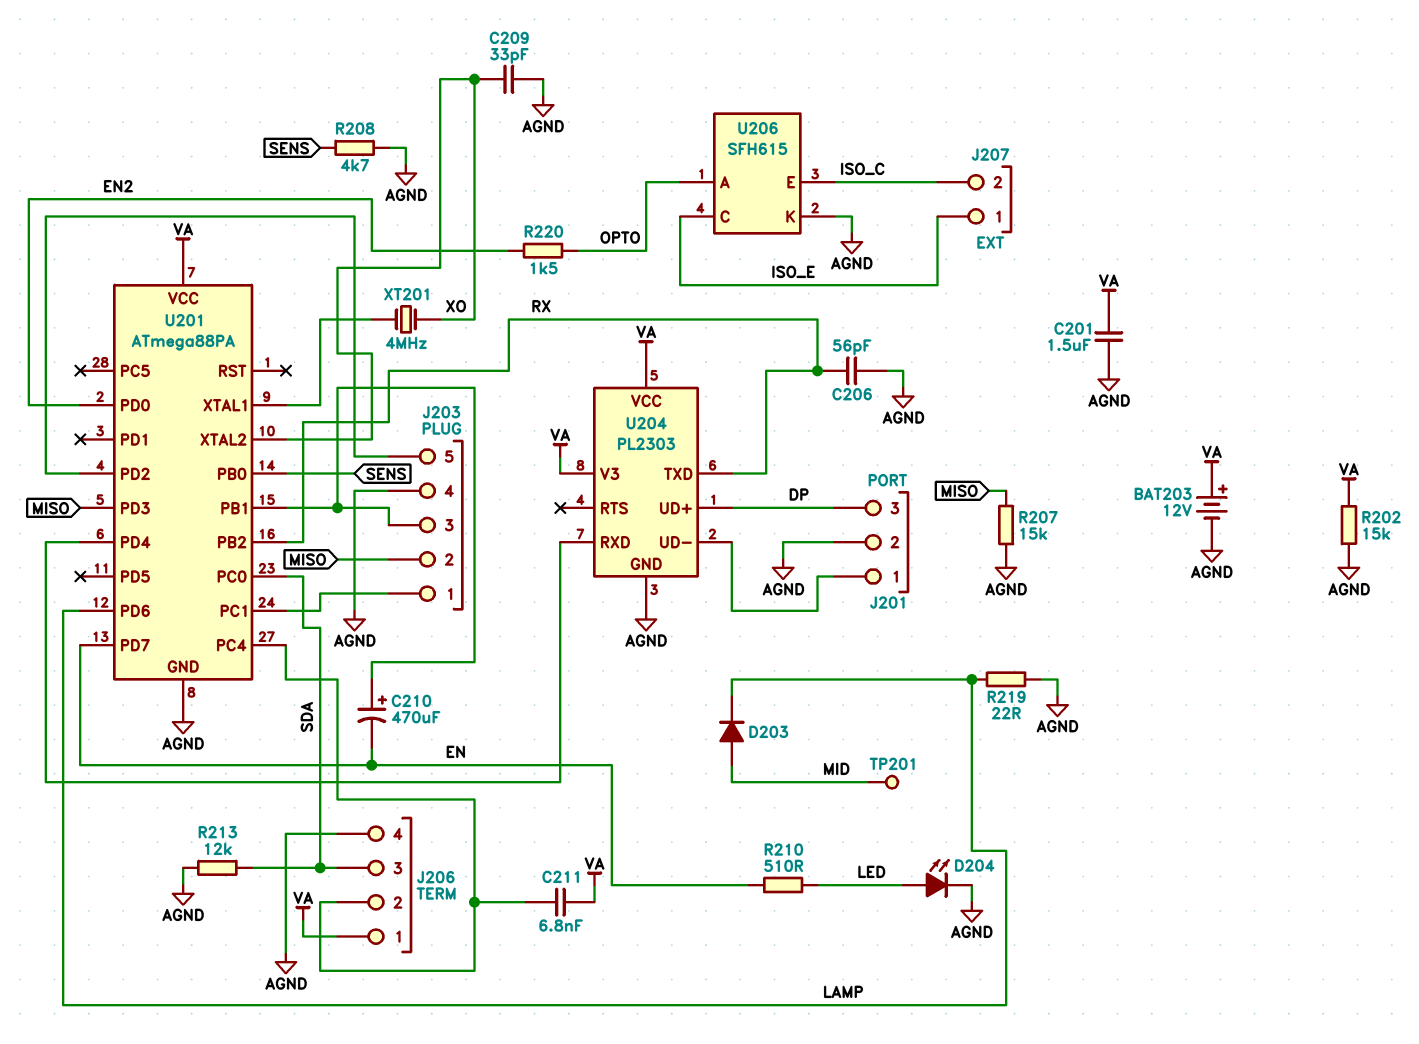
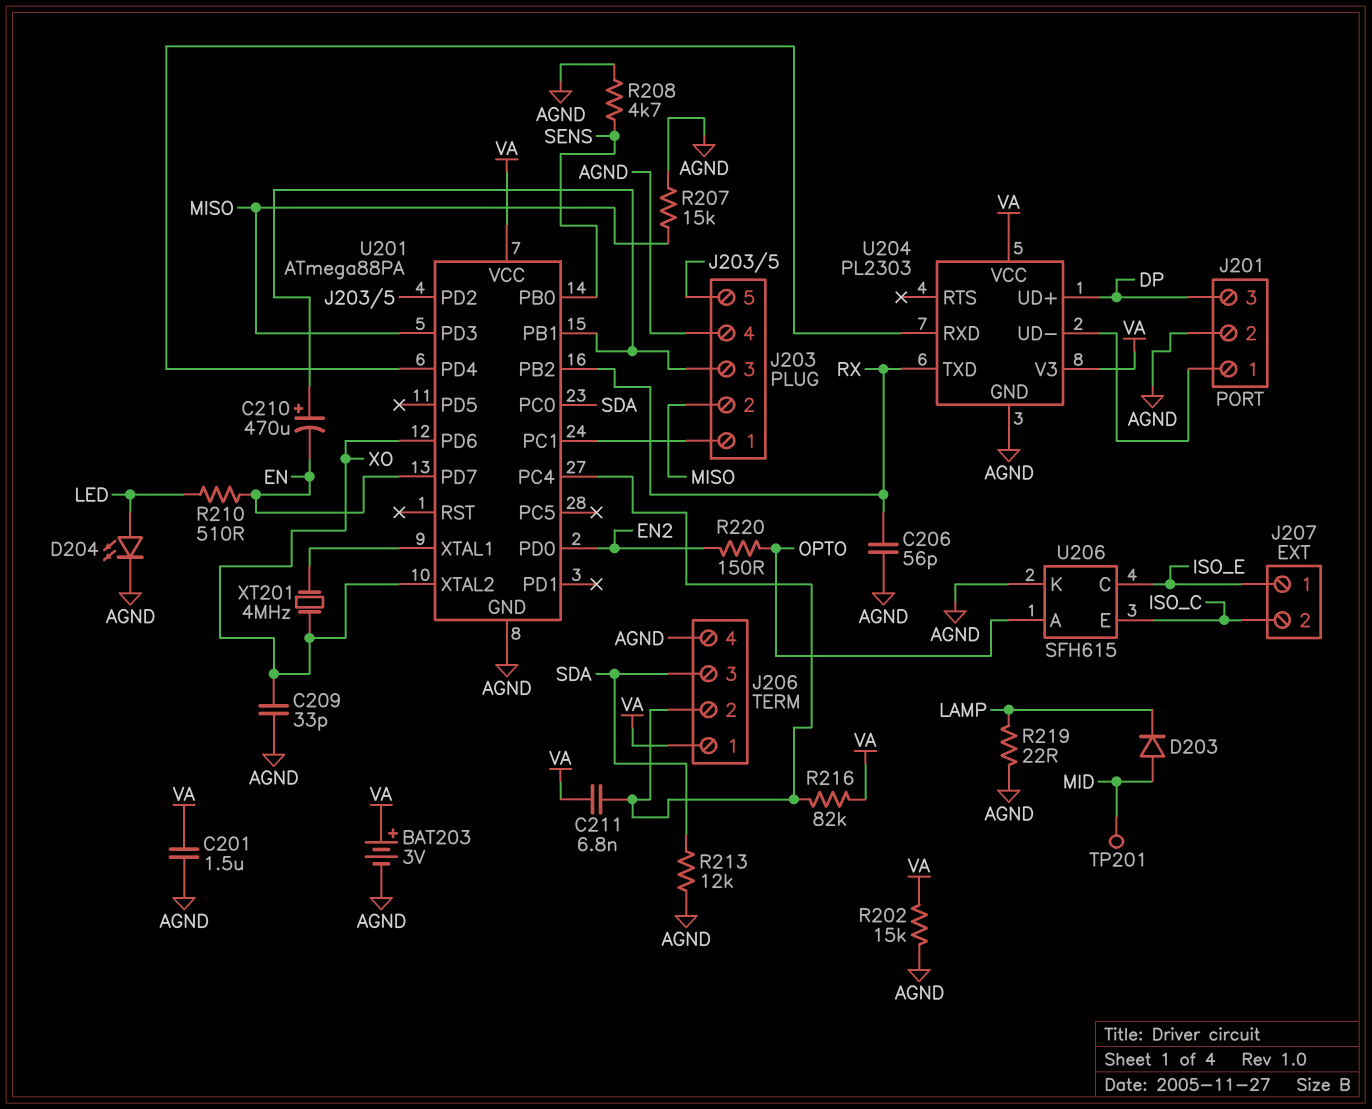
BAT203: 12V (plus VA, minus AGND) -> 3V (plus VA, minus AGND)
R216: none -> 82k (J206/2, VA)
R220: 1.5k (EN2, OPTO) -> 150 (EN2, OPTO)
U201 pin PD6: LAMP -> XO

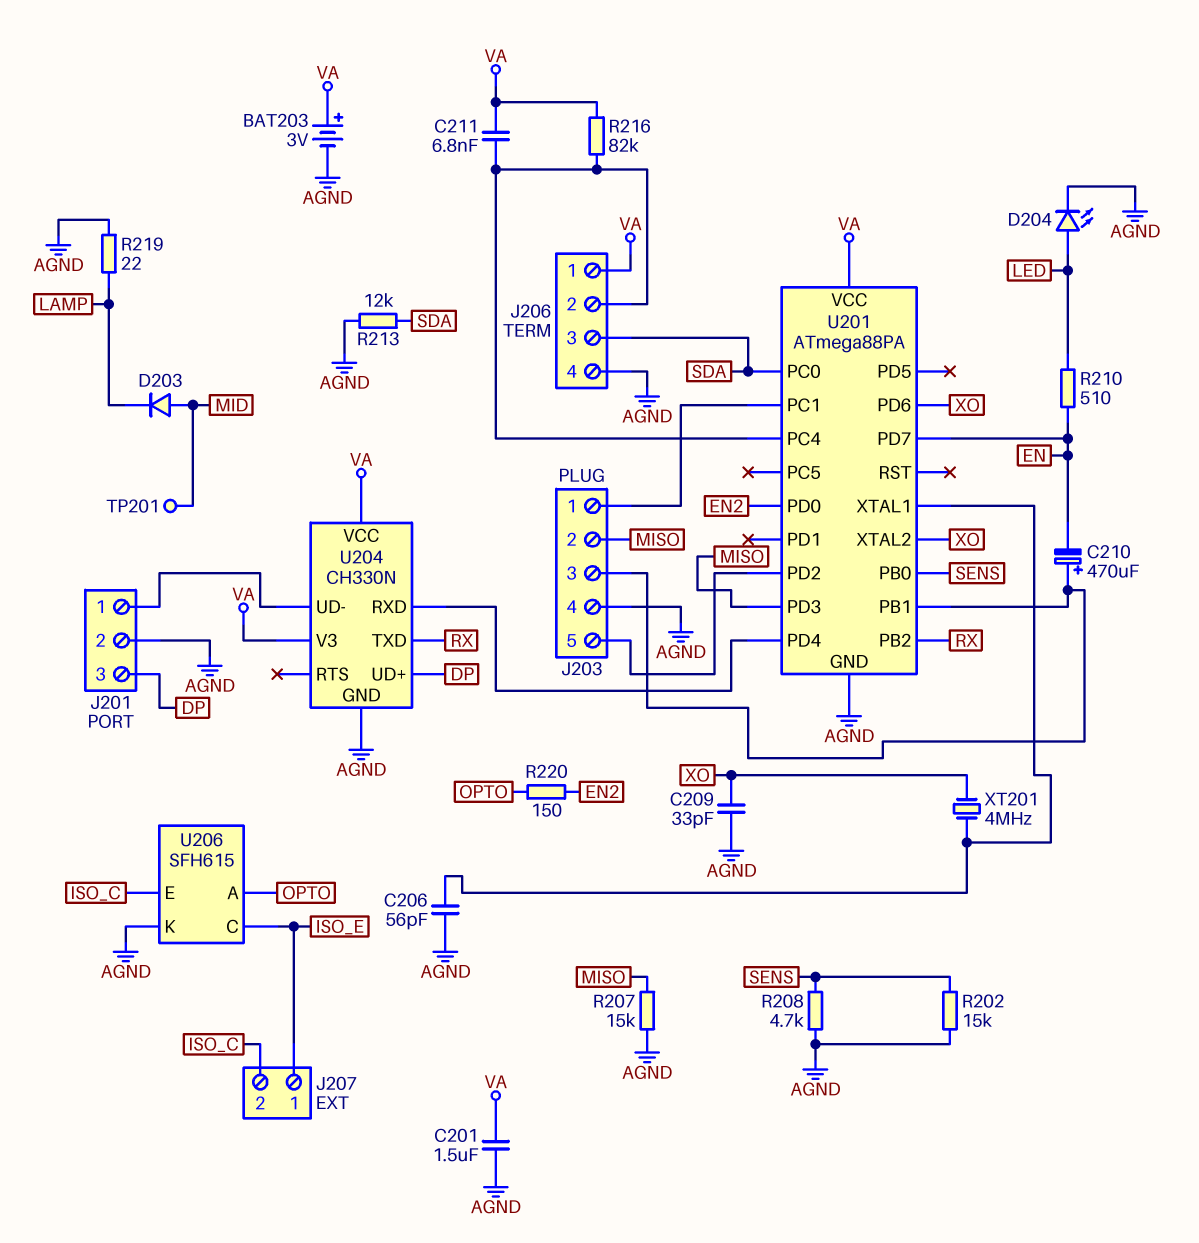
C206: 56pF (AGND, RX) -> 56pF (AGND, U201/XTAL1)
R202: 15k (AGND, VA) -> 15k (AGND, SENS)
U204: PL2303 -> CH330N

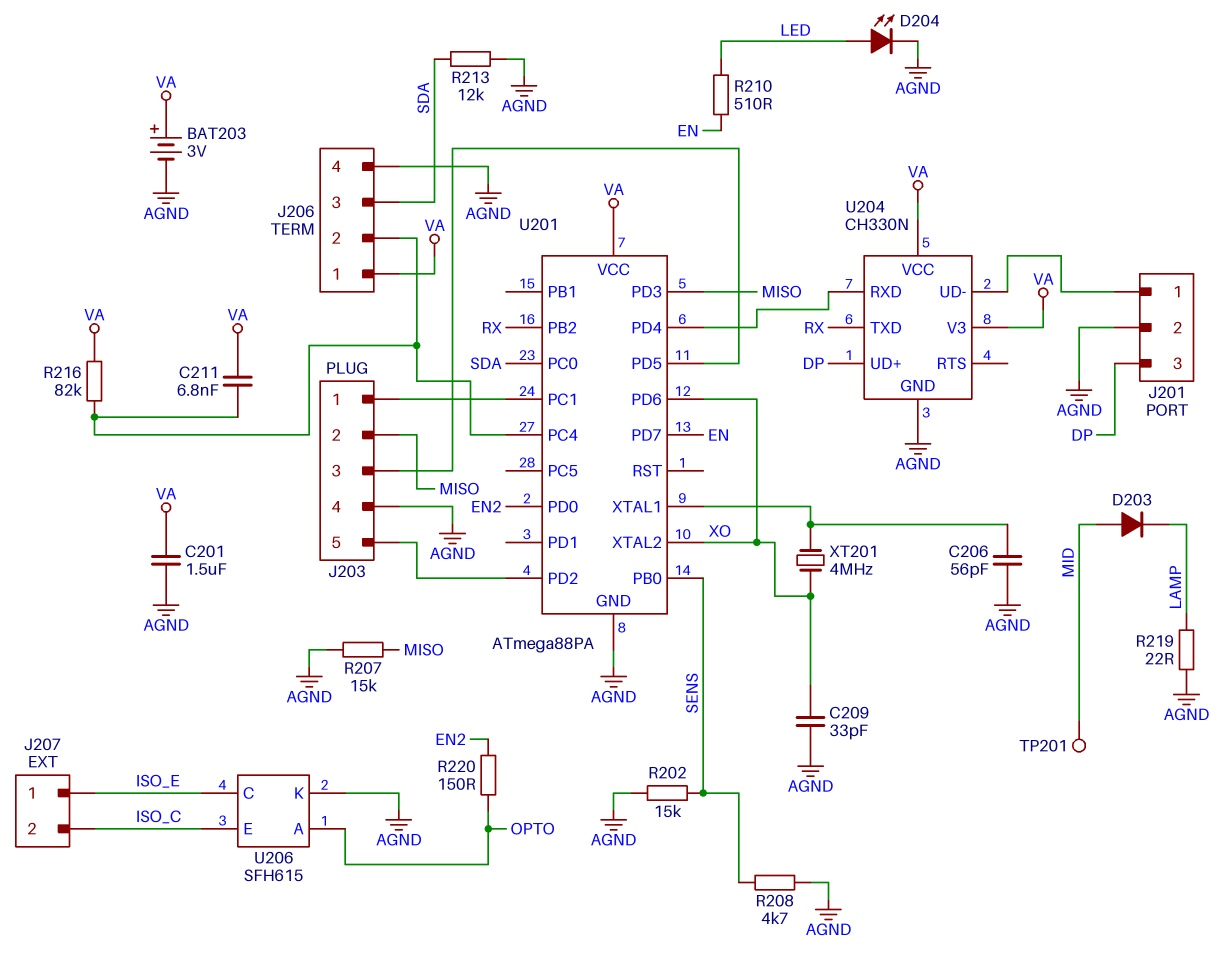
C210: 470uF (plus J203/3, minus EN) -> none
U201 pin PB1: J203/3 -> none
U201 pin PD5: none -> J203/3

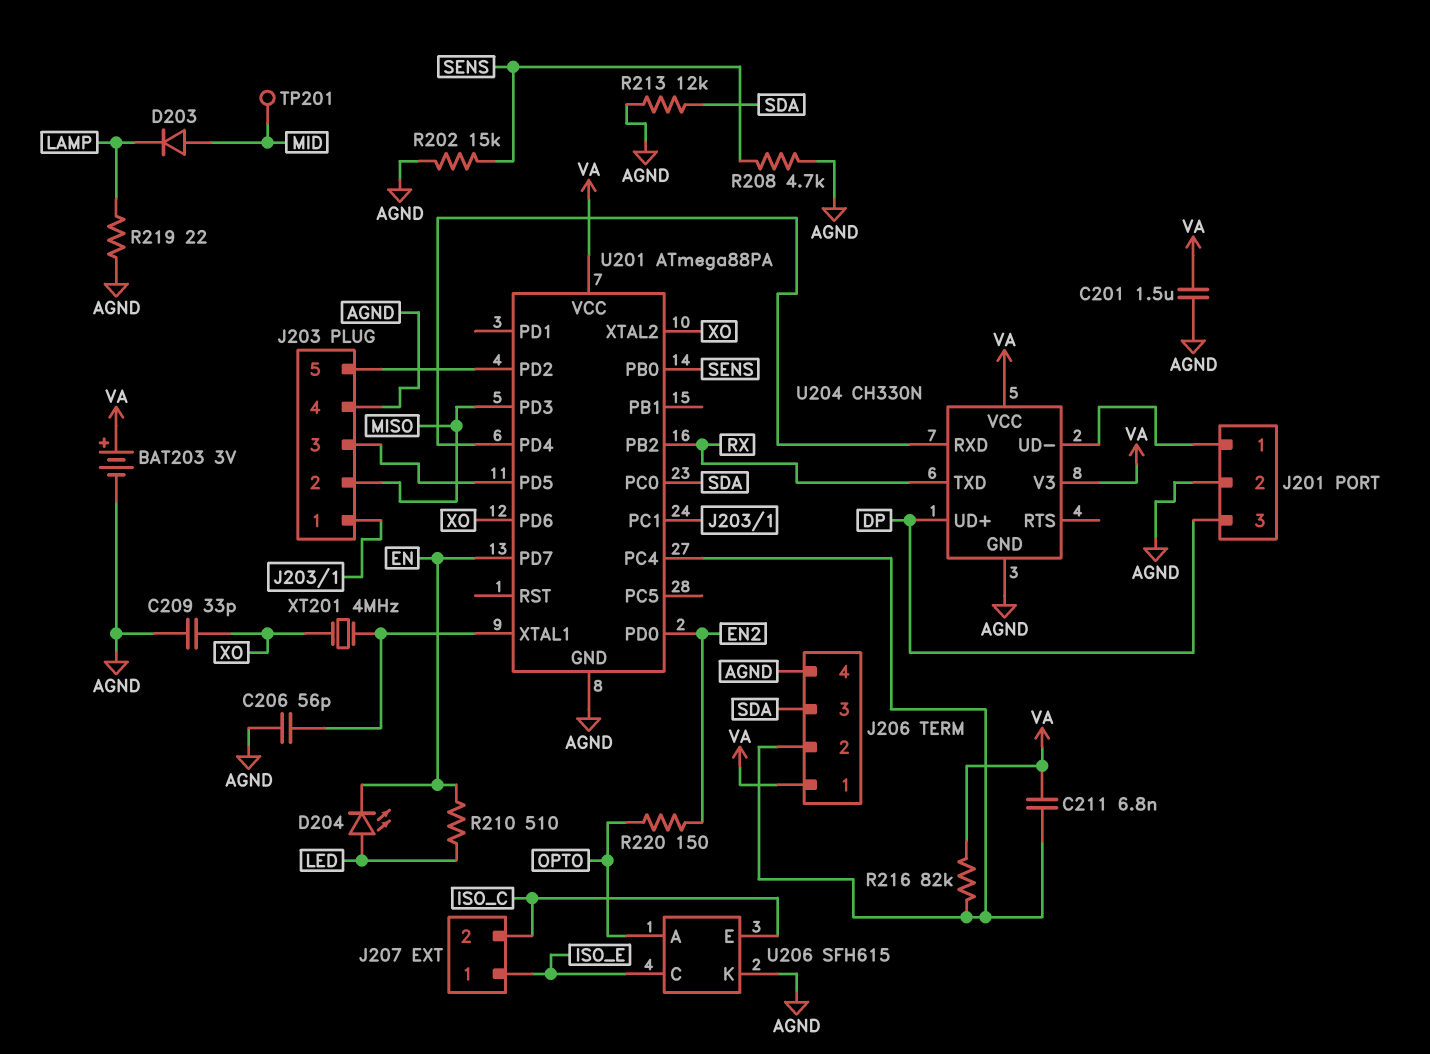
D204: LED (A LED, K AGND) -> LED (A LED, K EN)
R207: 15k (AGND, MISO) -> none

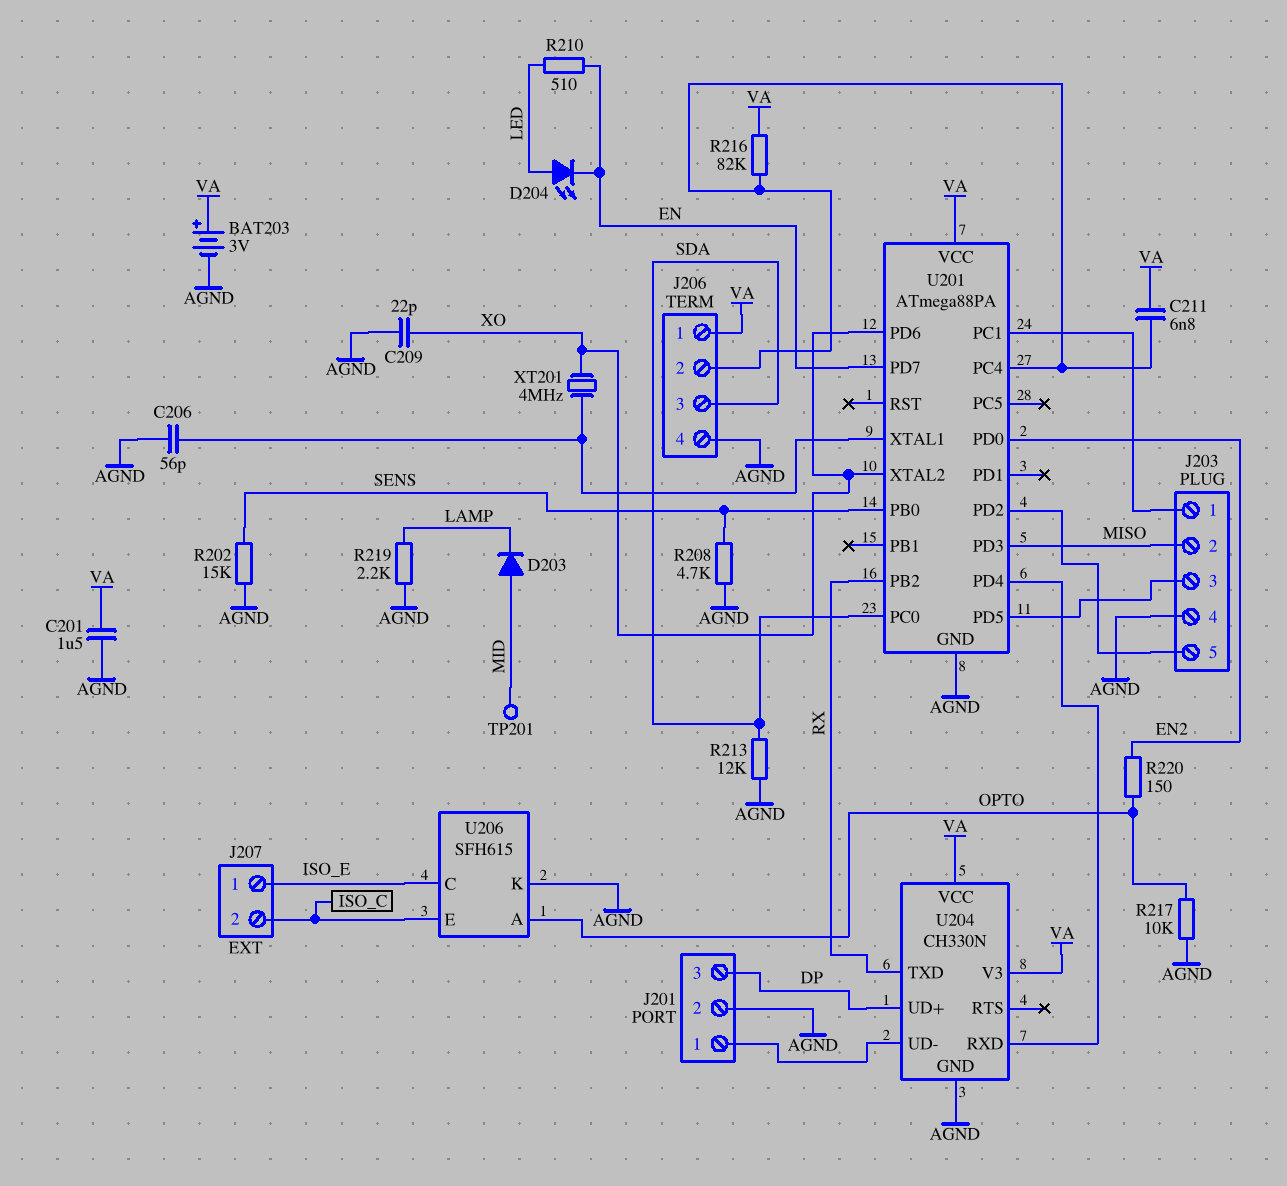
C209: 33pF (AGND, XO) -> 22pF (AGND, XO)
R217: none -> 10k (AGND, OPTO)
R219: 22 (AGND, LAMP) -> 2.2k (AGND, LAMP)

